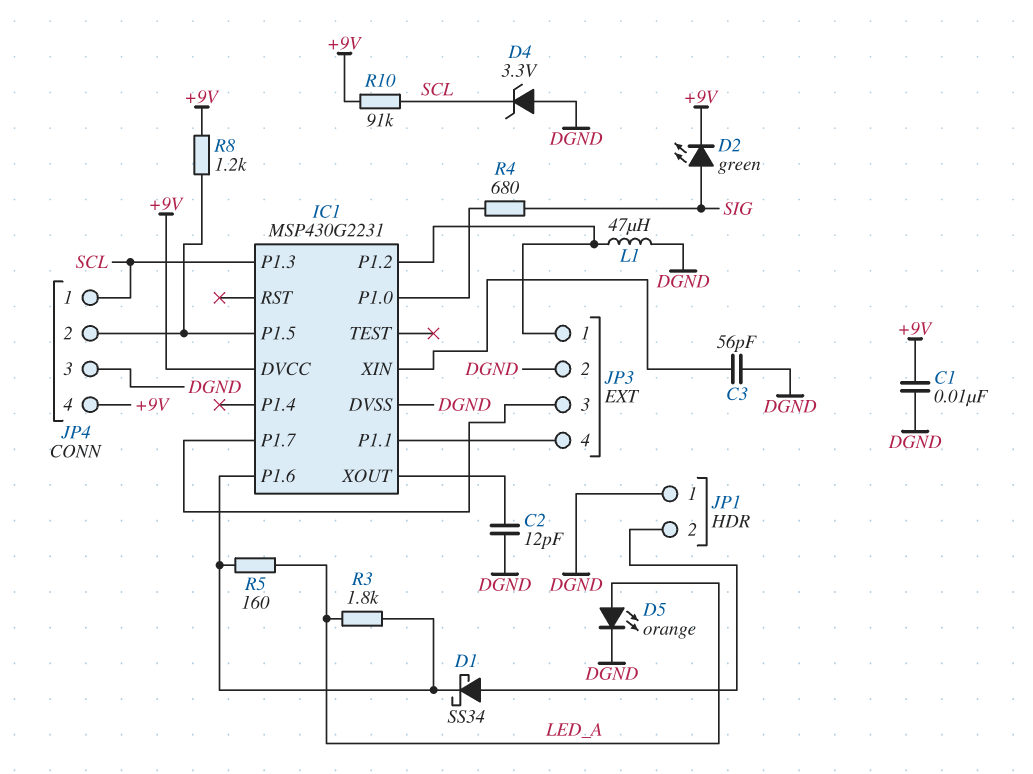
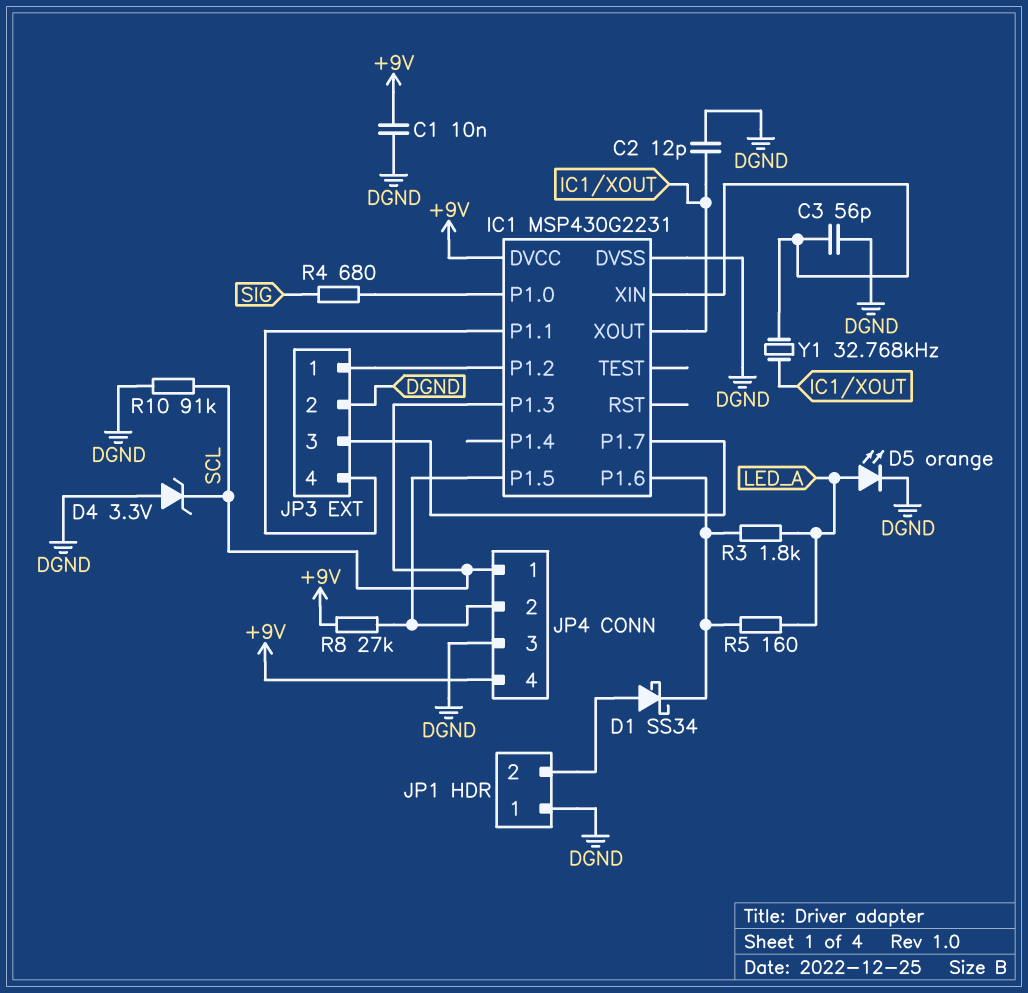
D2: LED green (A SIG, K +9V) -> none
L1: 47uH (DGND, IC1/P1.2) -> none
R8: 1.2k (+9V, IC1/P1.5) -> 27k (+9V, IC1/P1.5)
R10: 91k (+9V, SCL) -> 91k (DGND, SCL)
Y1: none -> 32.768kHz (IC1/XIN, IC1/XOUT)

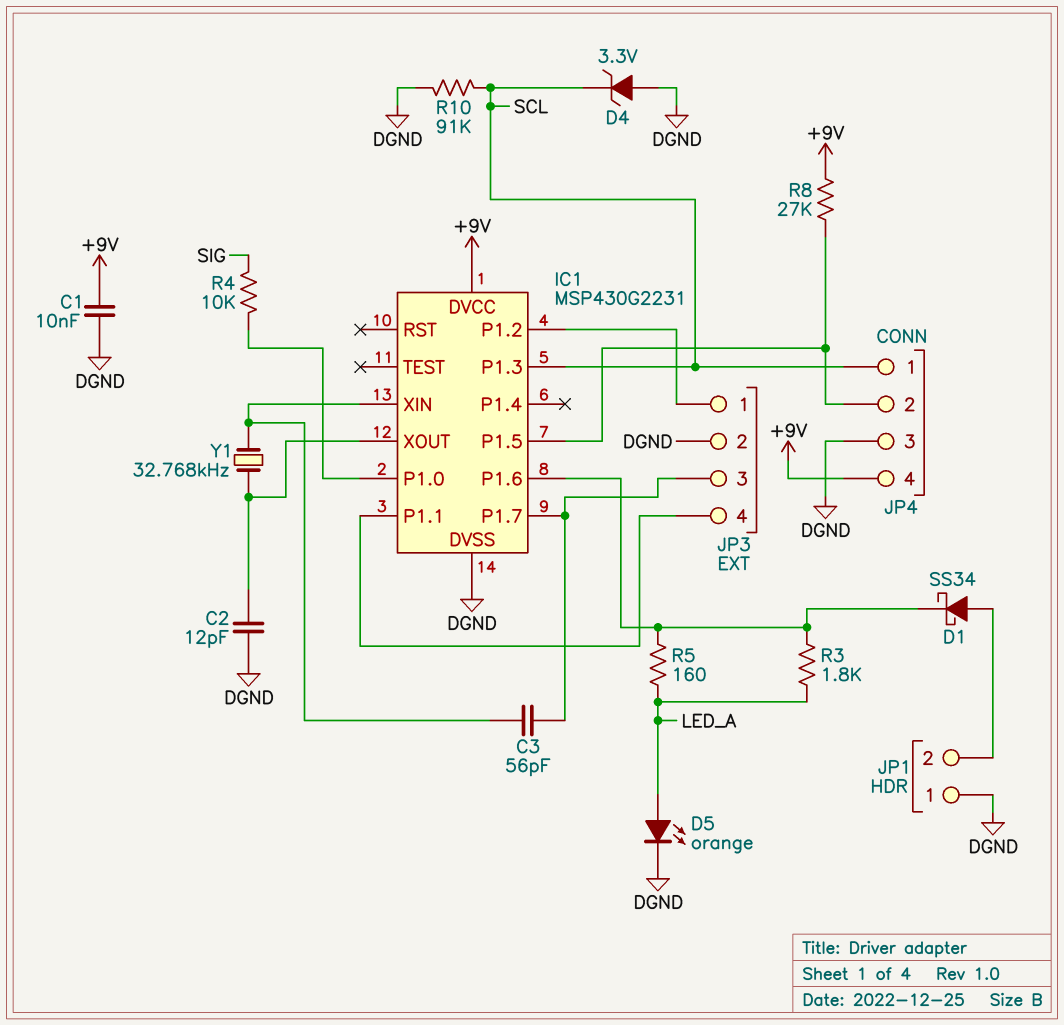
C3: 56pF (DGND, IC1/XIN) -> 56pF (IC1/P1.7, IC1/XIN)
R4: 680 (IC1/P1.0, SIG) -> 10k (IC1/P1.0, SIG)

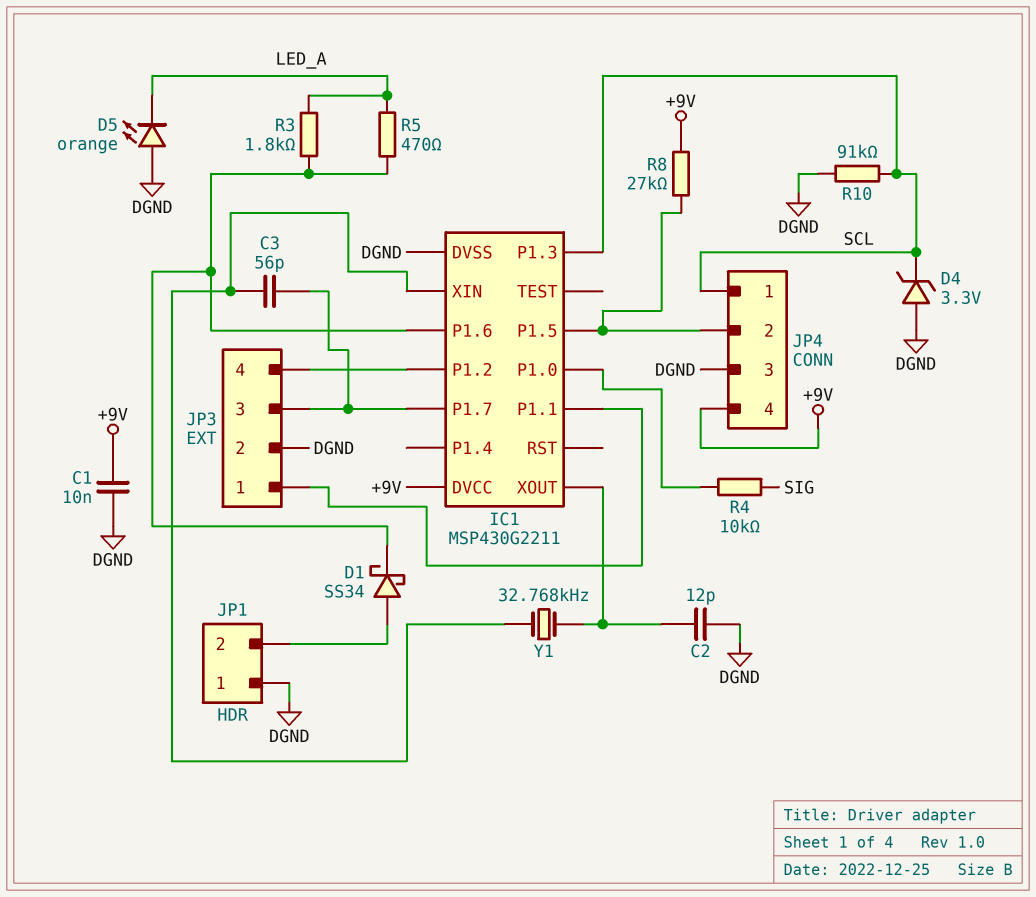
D5: LED orange (A LED_A, K DGND) -> LED orange (A DGND, K LED_A)
IC1: MSP430G2231 -> MSP430G2211
JP3 pin 1: IC1/P1.2 -> IC1/P1.1
JP3 pin 4: IC1/P1.1 -> IC1/P1.2
R5: 160 (IC1/P1.6, LED_A) -> 470 (IC1/P1.6, LED_A)

